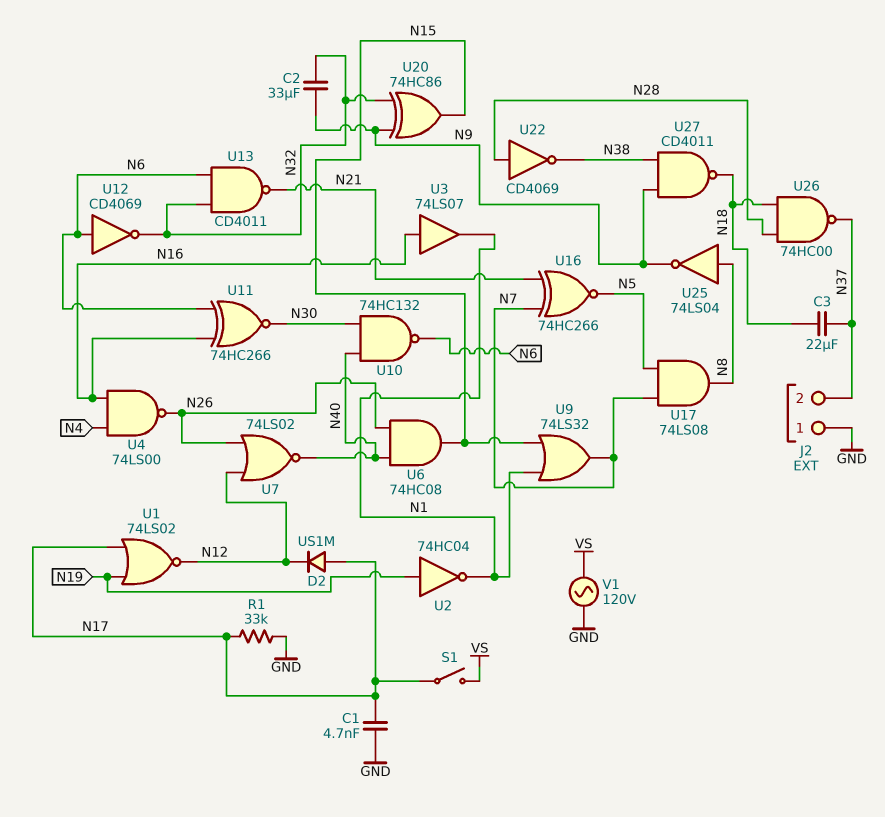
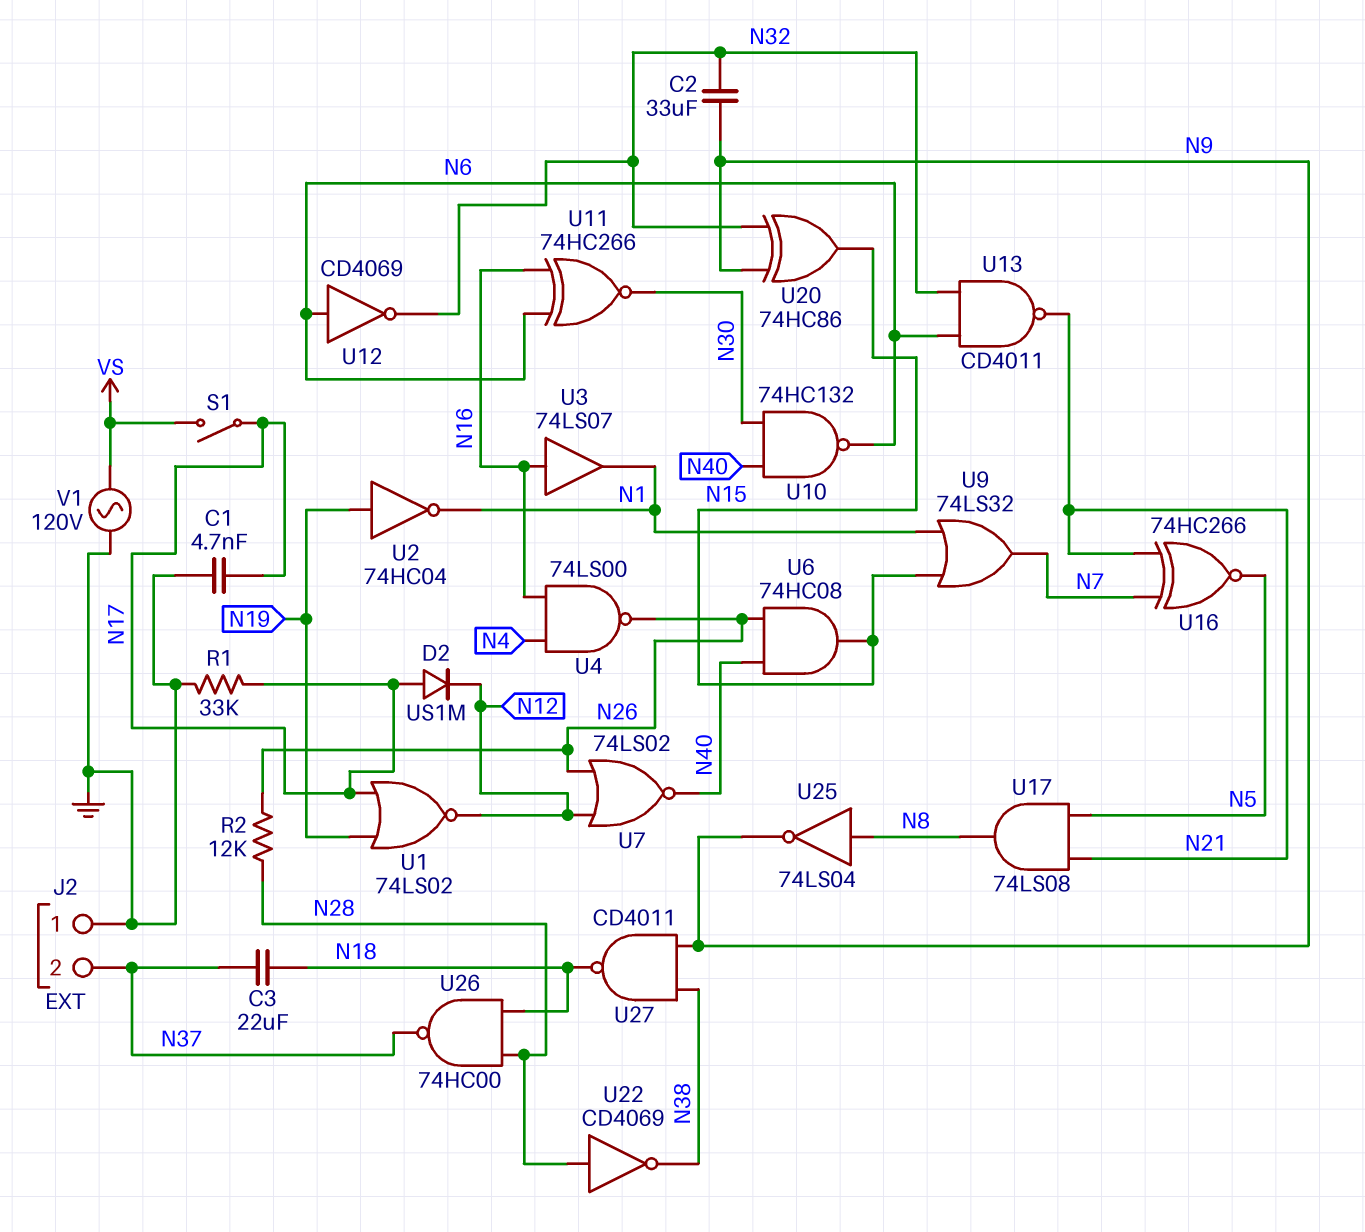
R2: none -> 12k (N26, N28)
U17: AND 74LS08 (in N5, in N7, out N8) -> AND 74LS08 (in N5, in N21, out N8)

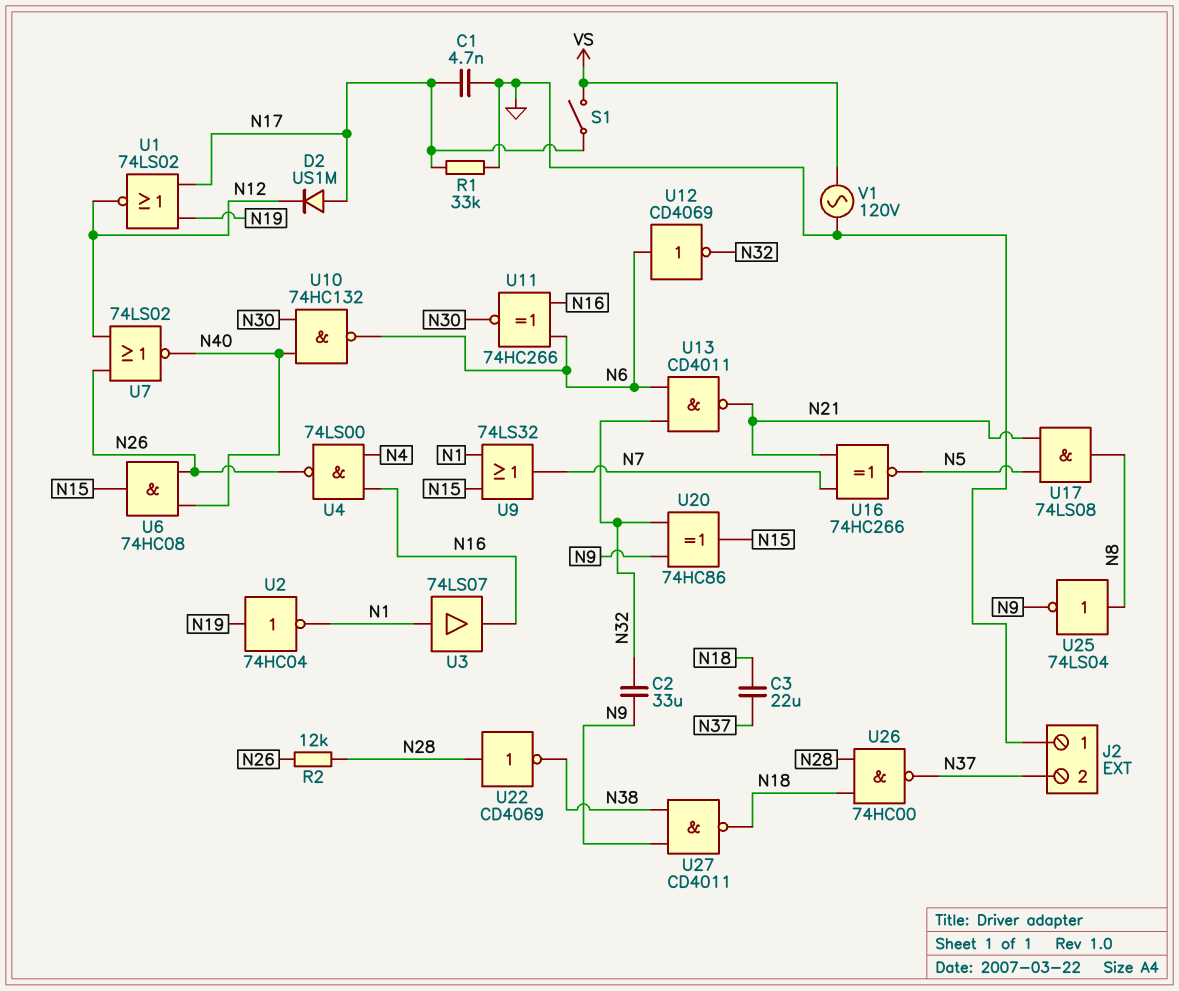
U3: buffer 74LS07 (in N16, out N1) -> buffer 74LS07 (in N1, out N16)

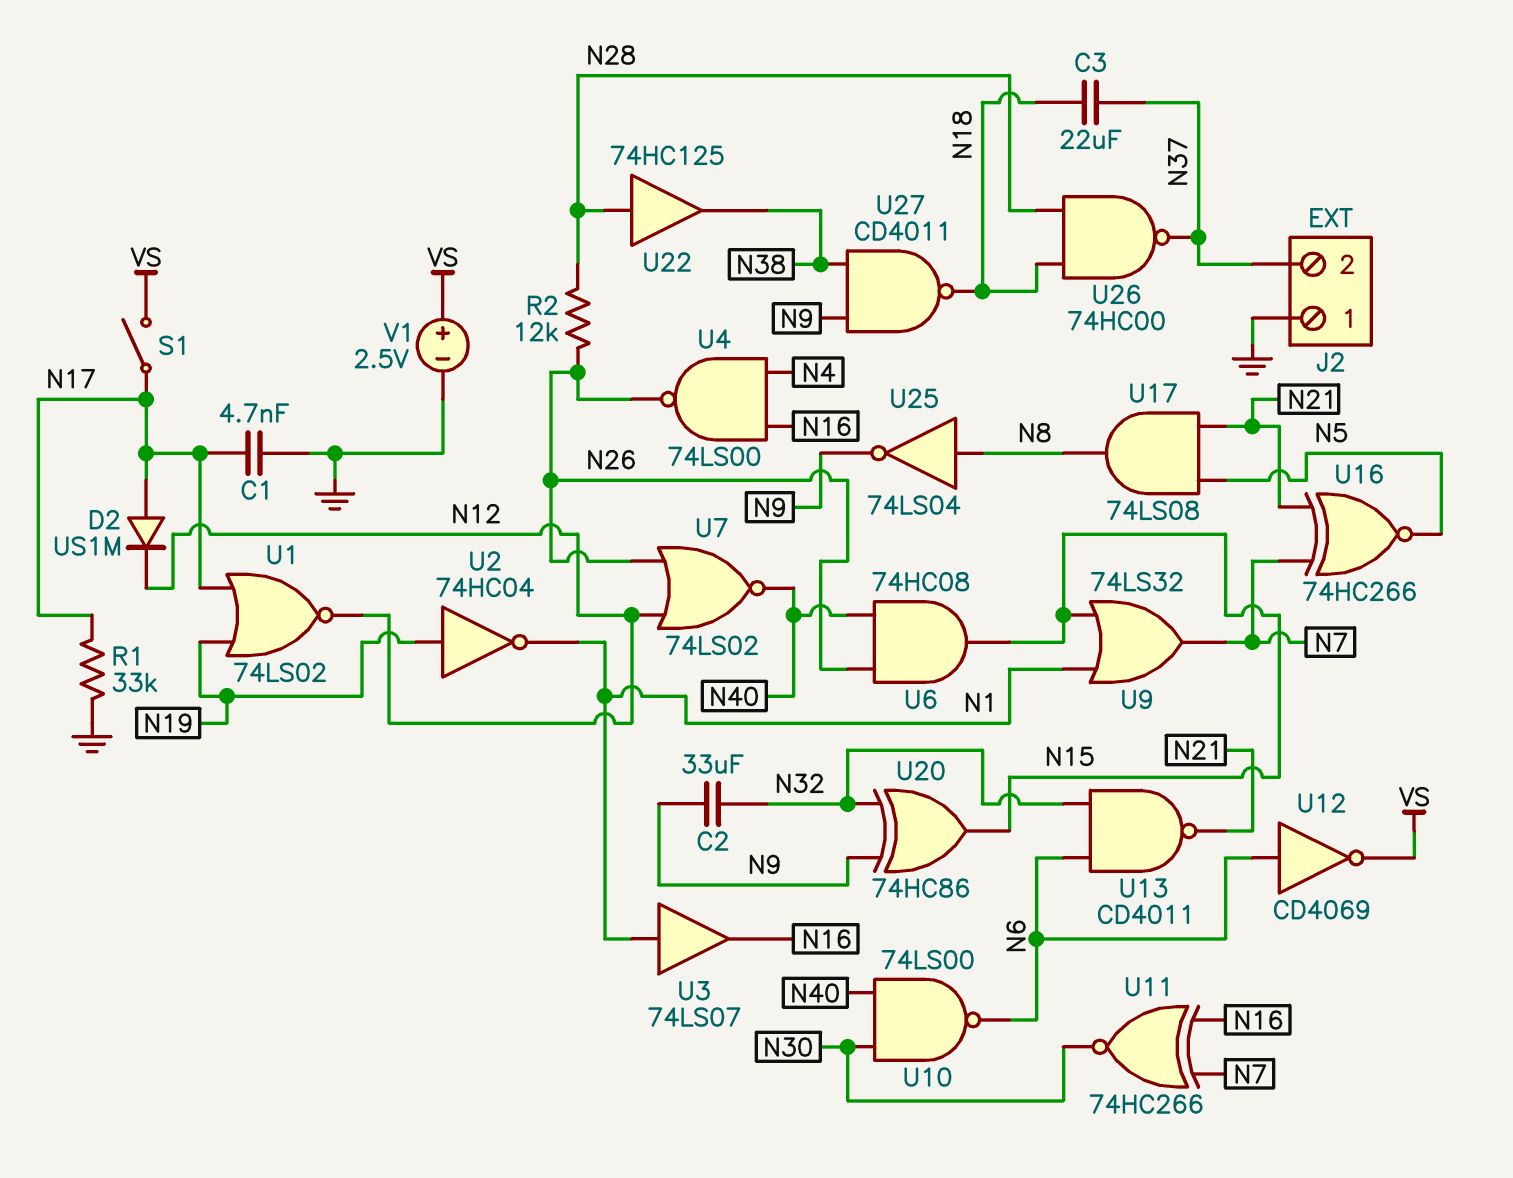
U10: NAND 74HC132 (in N30, in N40, out N6) -> NAND 74LS00 (in N30, in N40, out N6)
U11: XNOR 74HC266 (in N6, in N16, out N30) -> XNOR 74HC266 (in N7, in N16, out N30)
U12: NOT CD4069 (in N6, out N32) -> NOT CD4069 (in N6, out VS)
U22: NOT CD4069 (in N28, out N38) -> buffer 74HC125 (in N28, out N38)
V1: AC 120V (GND, VS) -> 2.5V (plus VS, minus GND)

